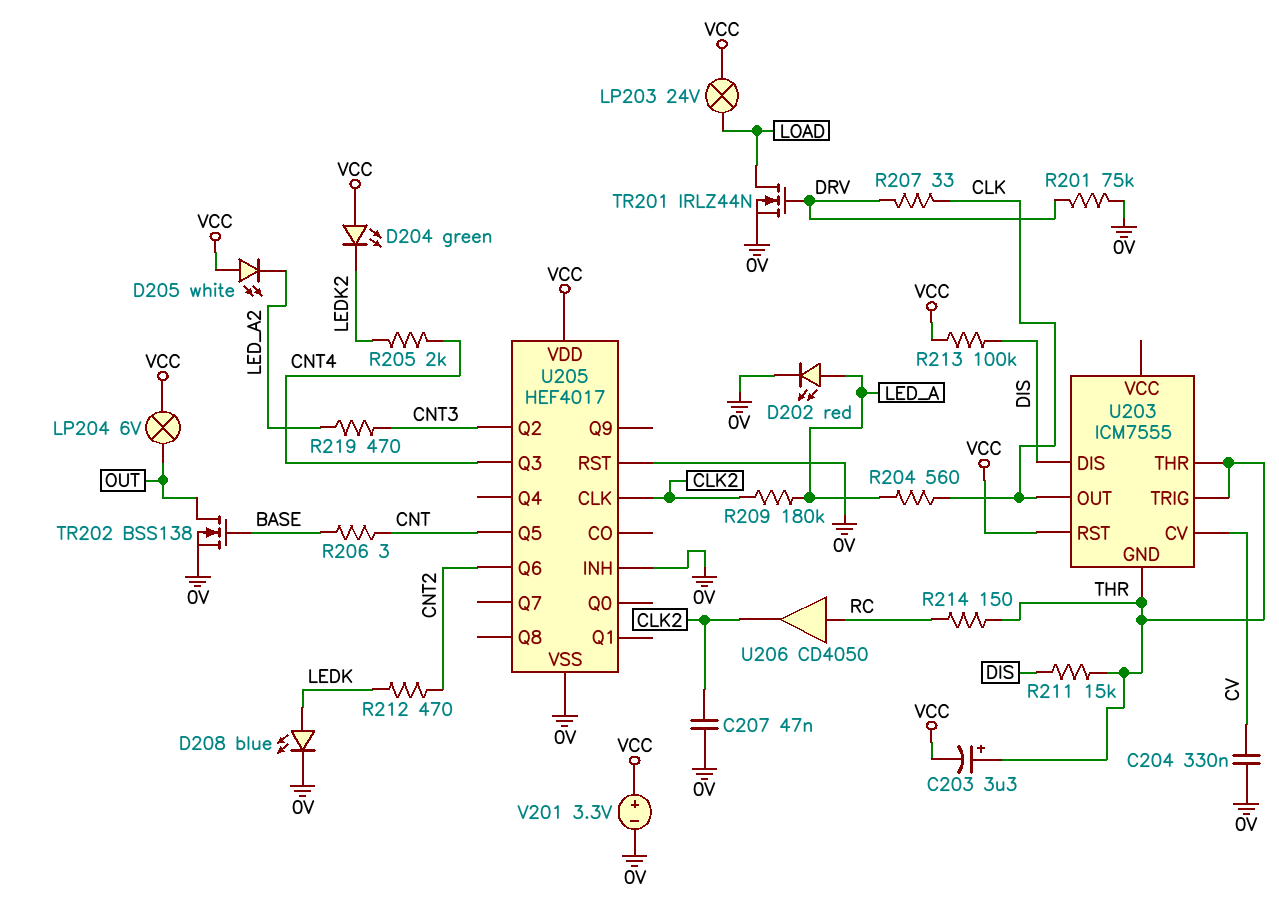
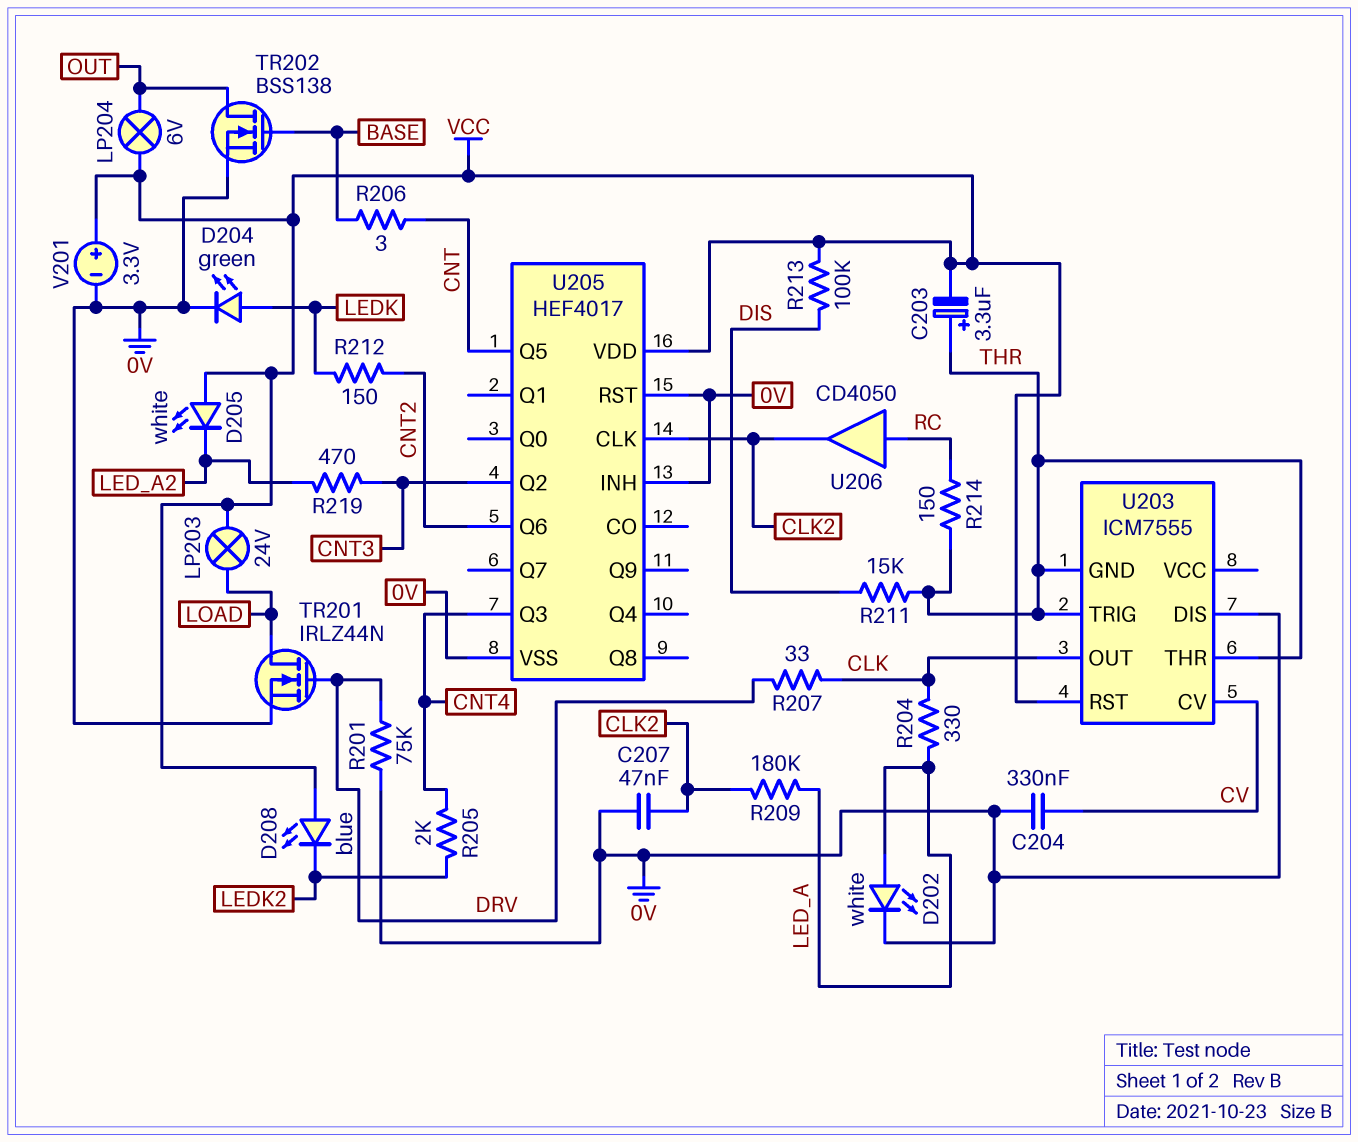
D202: LED red (A LED_A, K 0V) -> LED white (A LED_A, K 0V)
D204: LED green (A VCC, K LEDK2) -> LED green (A LEDK, K 0V)
D208: LED blue (A LEDK, K 0V) -> LED blue (A VCC, K LEDK2)
R204: 560 (CLK, LED_A) -> 330 (CLK, LED_A)
R212: 470 (CNT2, LEDK) -> 150 (CNT2, LEDK)
U203 pin DIS: DIS -> 0V

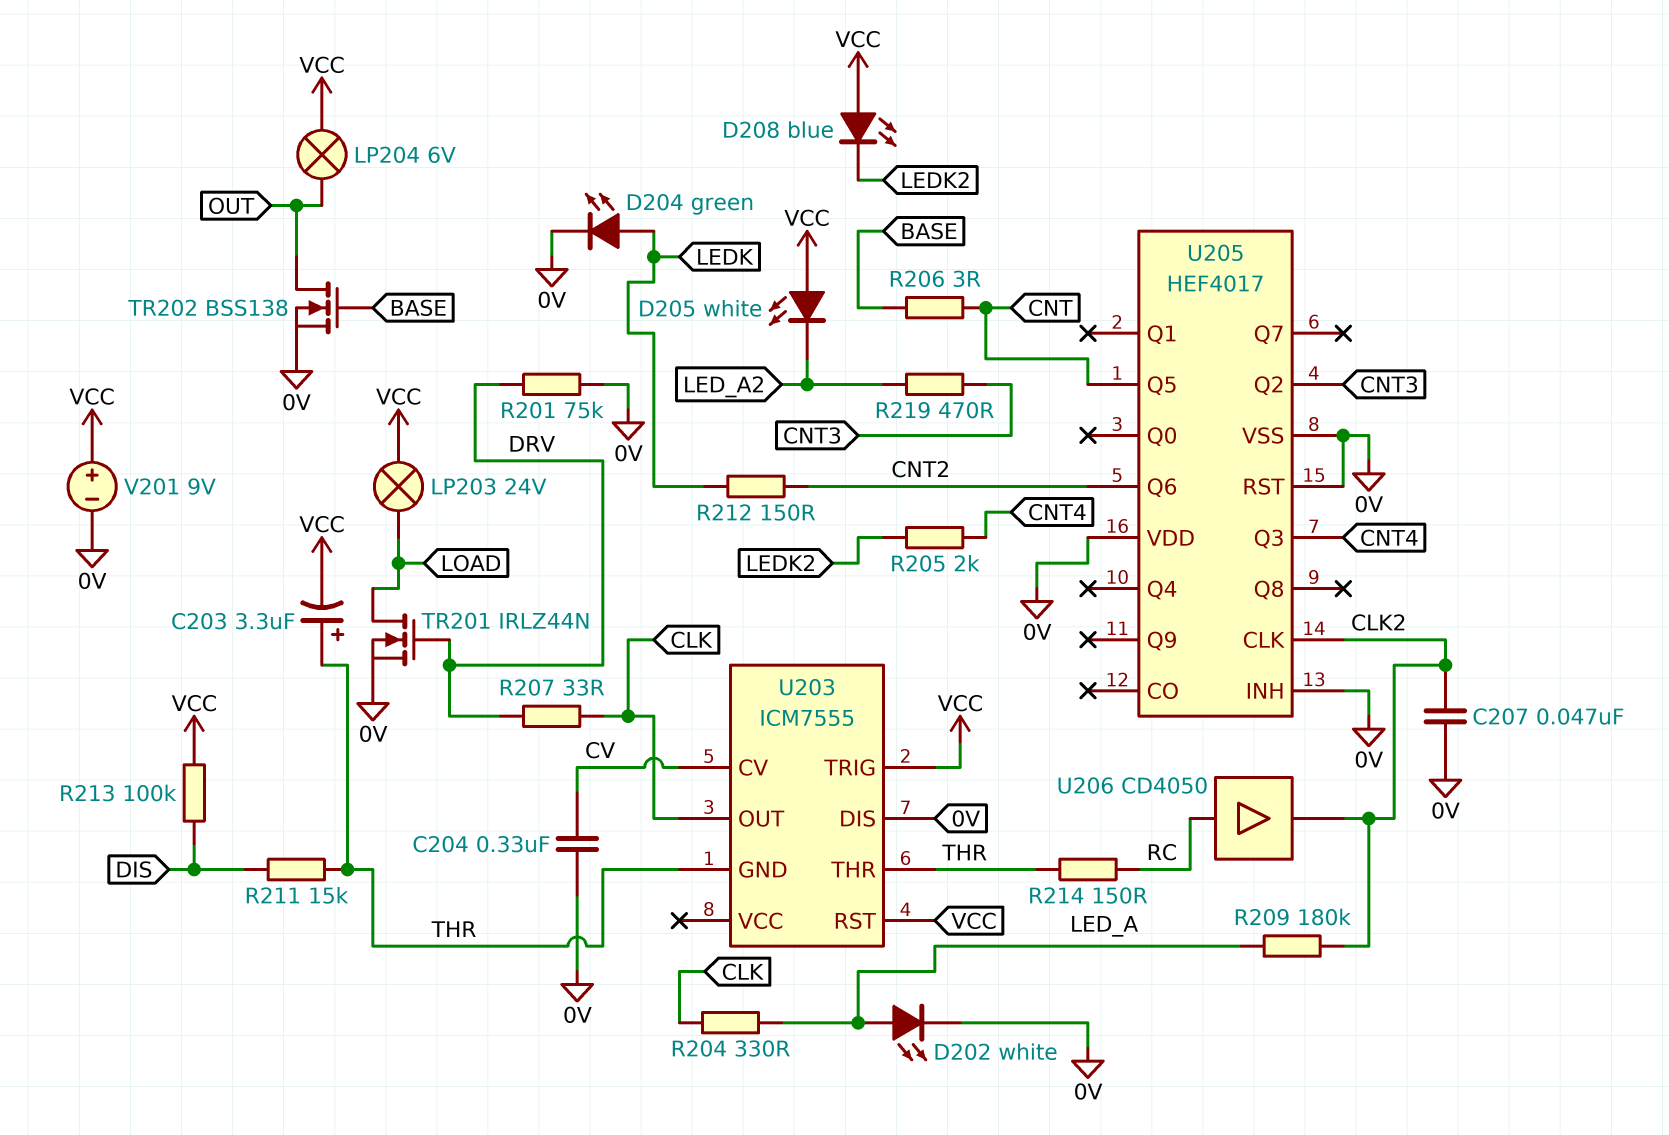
U203 pin TRIG: THR -> VCC
U205 pin VDD: VCC -> 0V
V201: 3.3V (plus VCC, minus 0V) -> 9V (plus VCC, minus 0V)

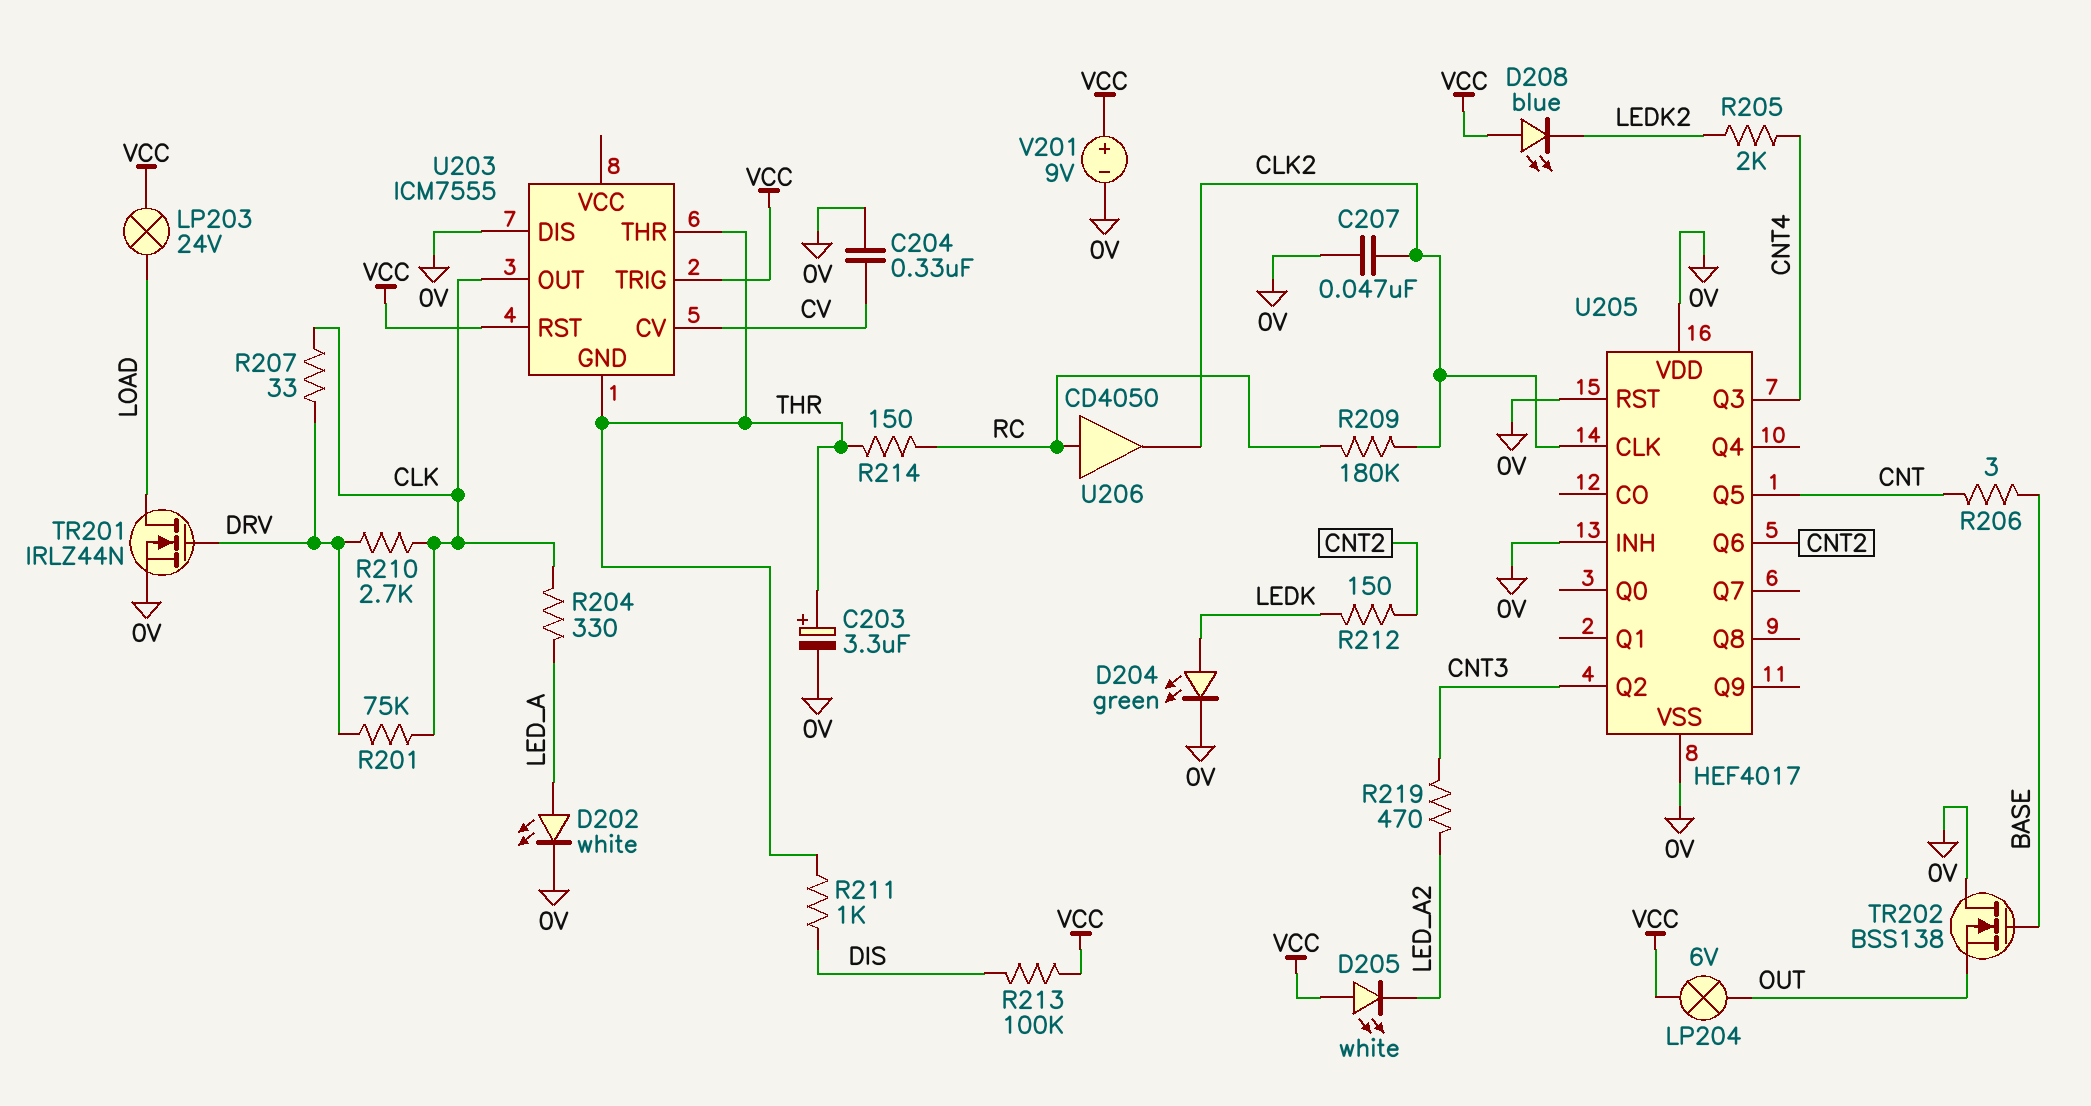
C203: 3.3uF (plus THR, minus VCC) -> 3.3uF (plus THR, minus 0V)
R201: 75k (0V, DRV) -> 75k (CLK, DRV)
R209: 180k (CLK2, LED_A) -> 180k (CLK2, RC)
R210: none -> 2.7k (CLK, DRV)
R211: 15k (DIS, THR) -> 1k (DIS, THR)
TR202: NMOS BSS138 (G BASE, D OUT, S 0V) -> NMOS BSS138 (G BASE, D 0V, S OUT)

